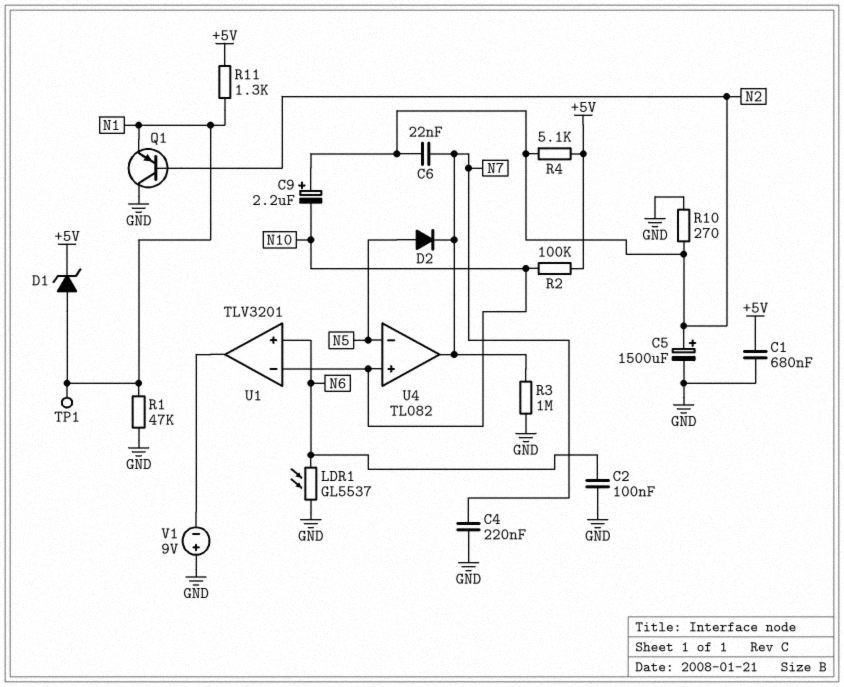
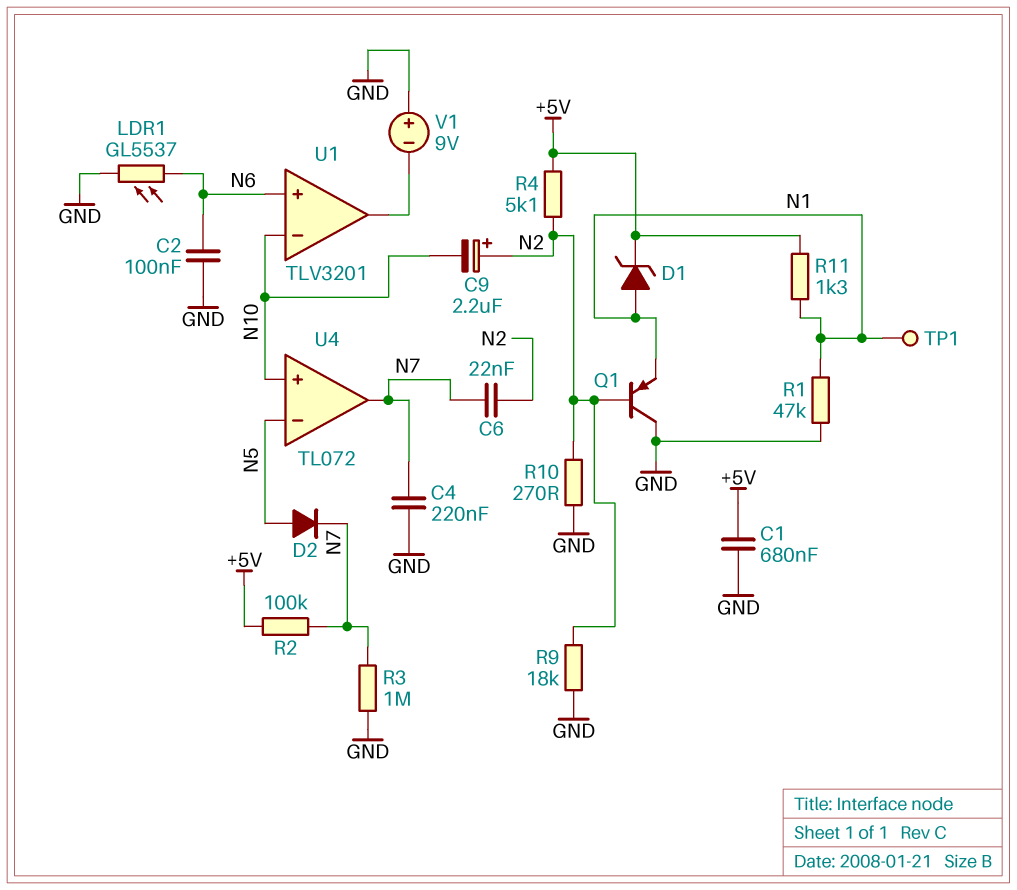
C5: 1500uF (plus N2, minus GND) -> none
R2: 100k (+5V, N10) -> 100k (+5V, N7)
R9: none -> 18k (GND, N2)
U4: TL082 -> TL072

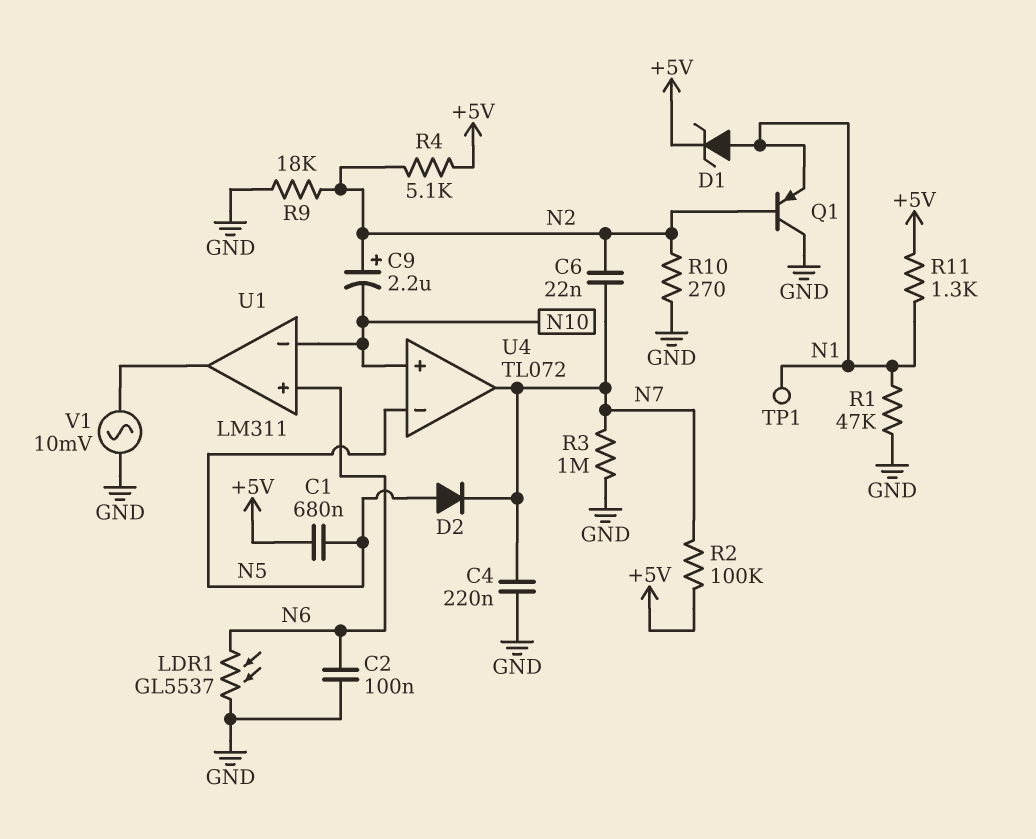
C1: 680nF (+5V, GND) -> 680nF (+5V, N5)
U1: TLV3201 -> LM311
V1: 9V (plus GND, minus U1/out) -> AC 10mV (GND, U1/out)

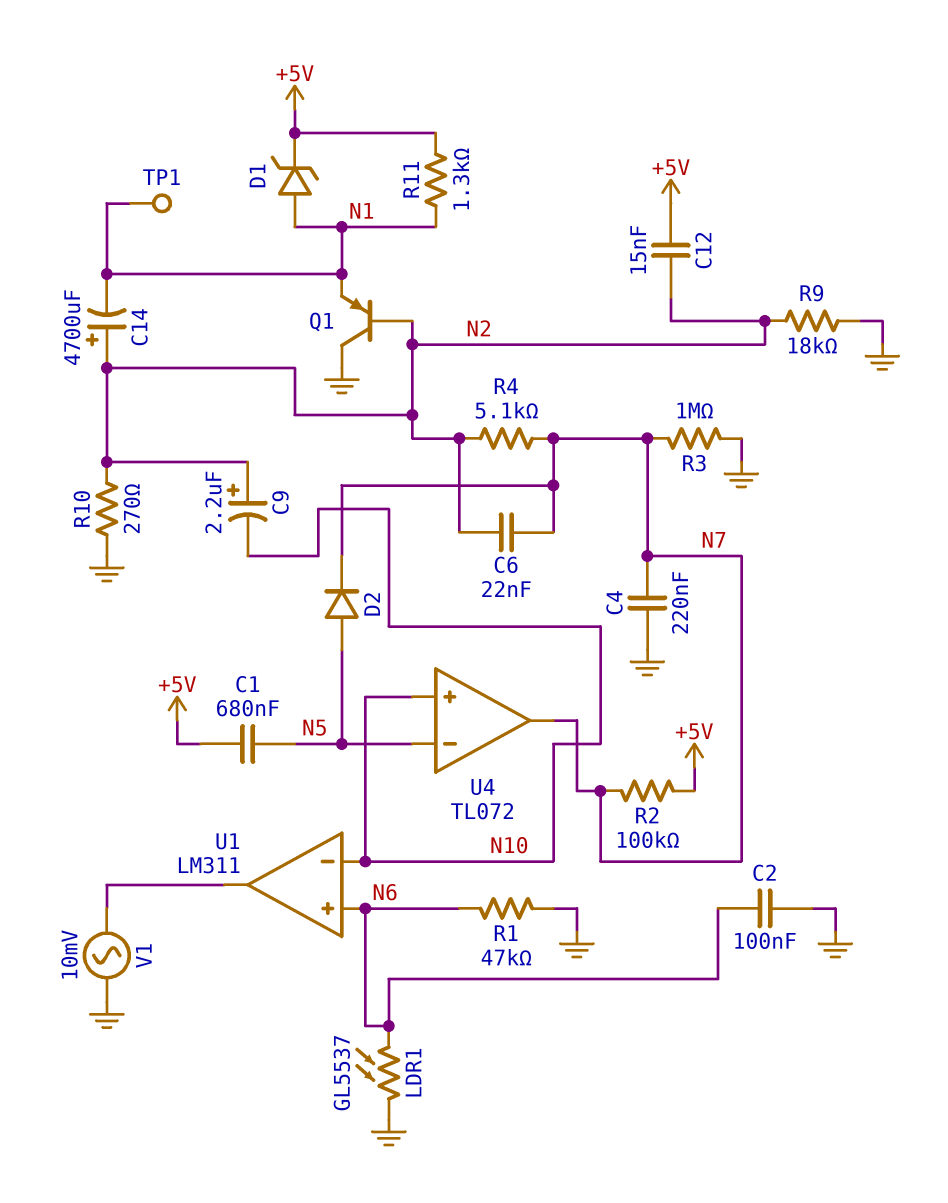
C12: none -> 15nF (+5V, N2)
C14: none -> 4700uF (plus N2, minus N1)
R1: 47k (GND, N1) -> 47k (GND, N6)
R4: 5.1k (+5V, N2) -> 5.1k (N2, N7)

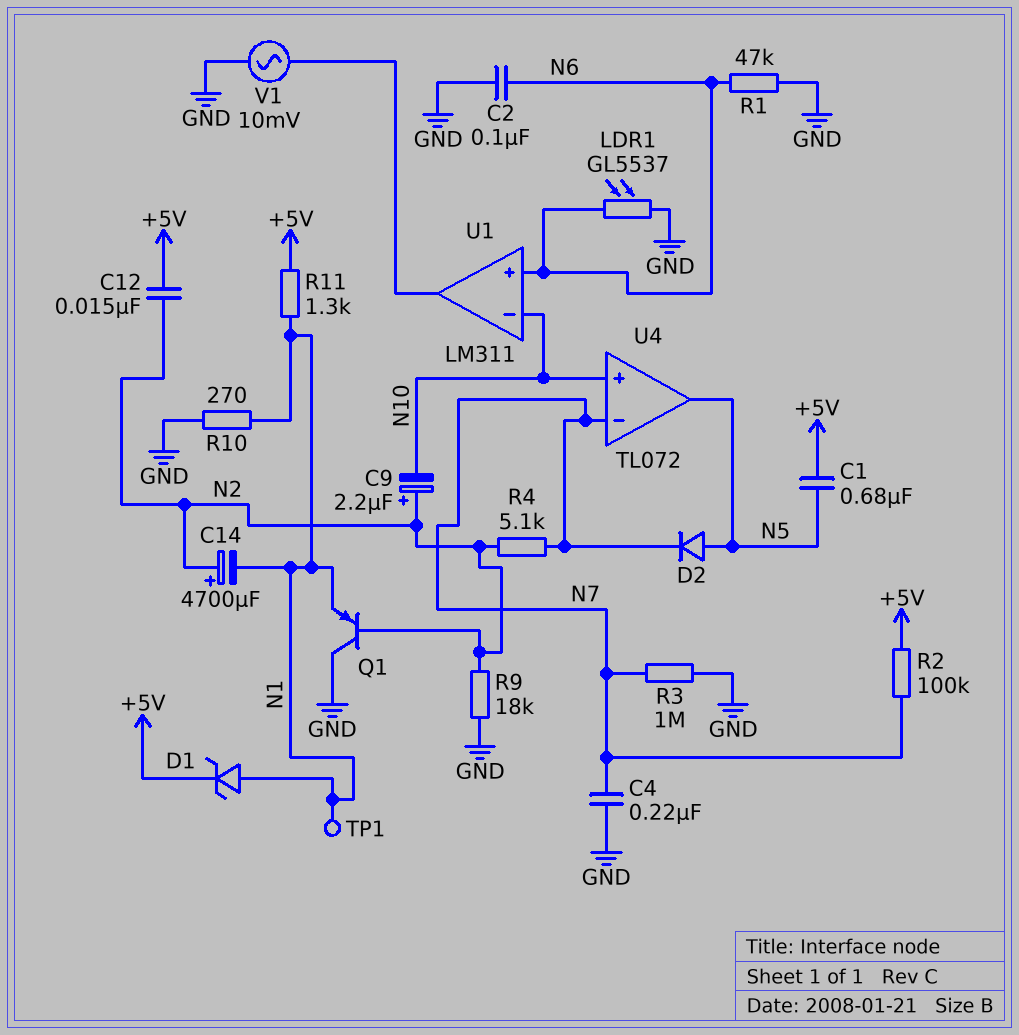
C6: 22nF (N2, N7) -> none
R10: 270 (GND, N2) -> 270 (GND, N1)
U4 pin in-: N5 -> N7
U4 pin out: N7 -> N5

